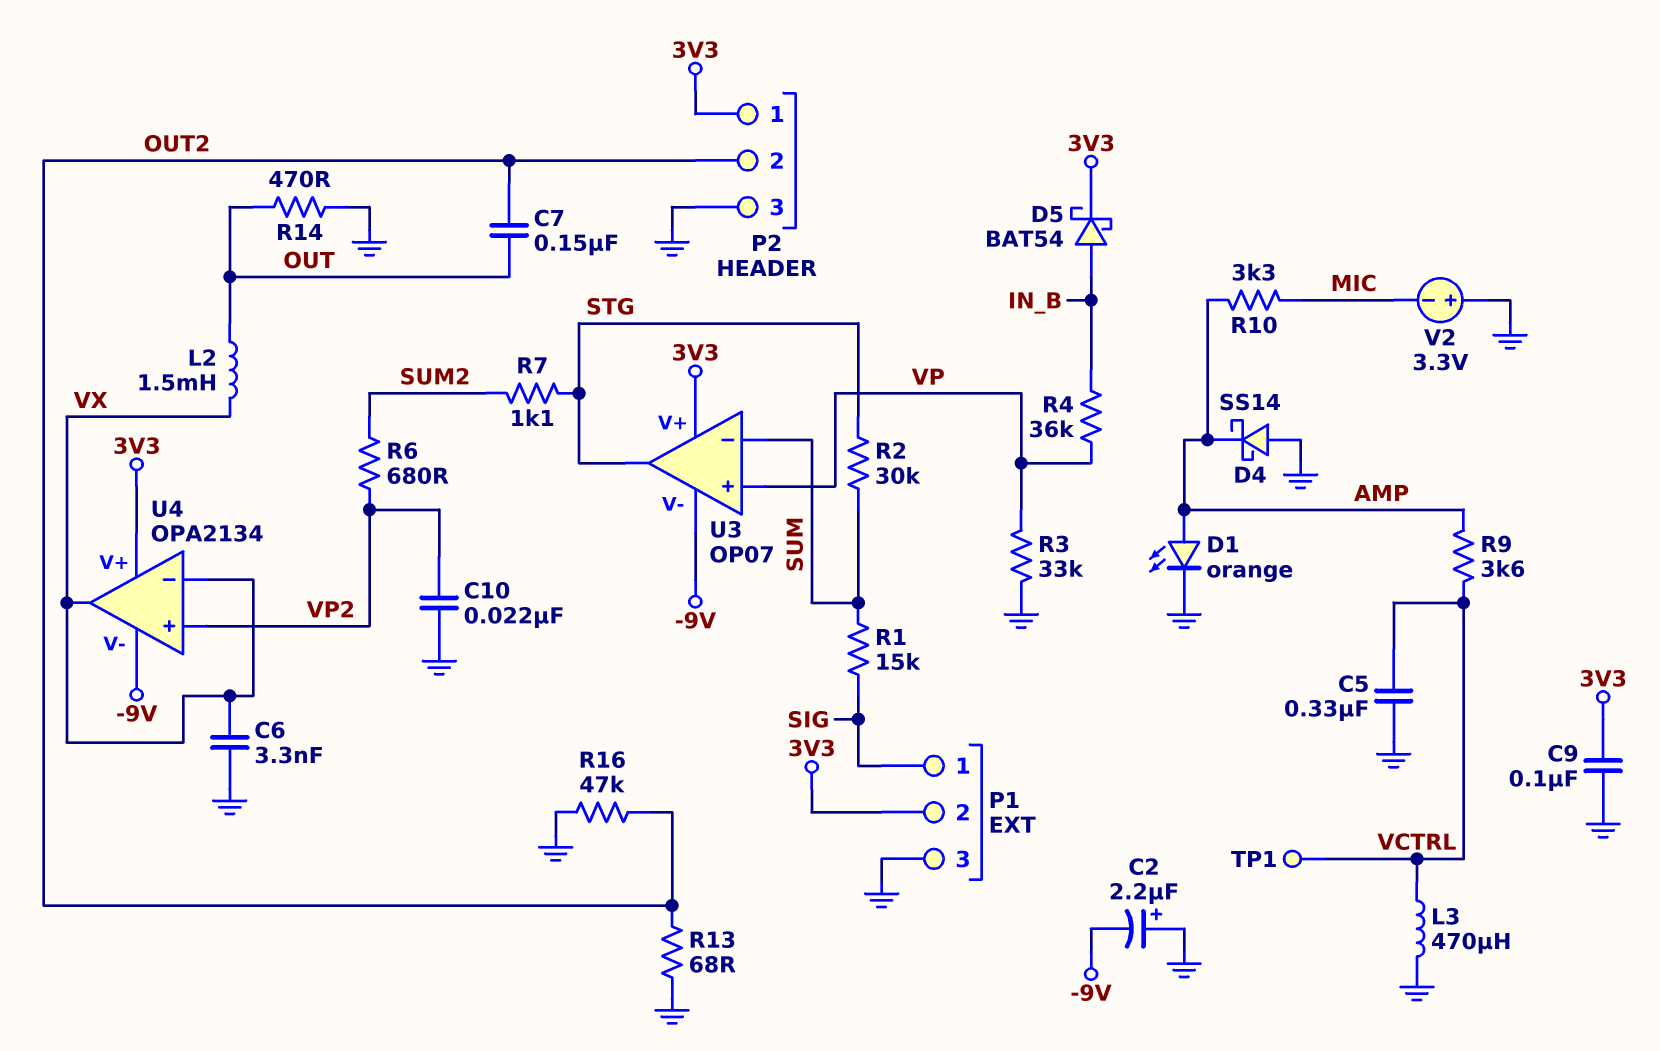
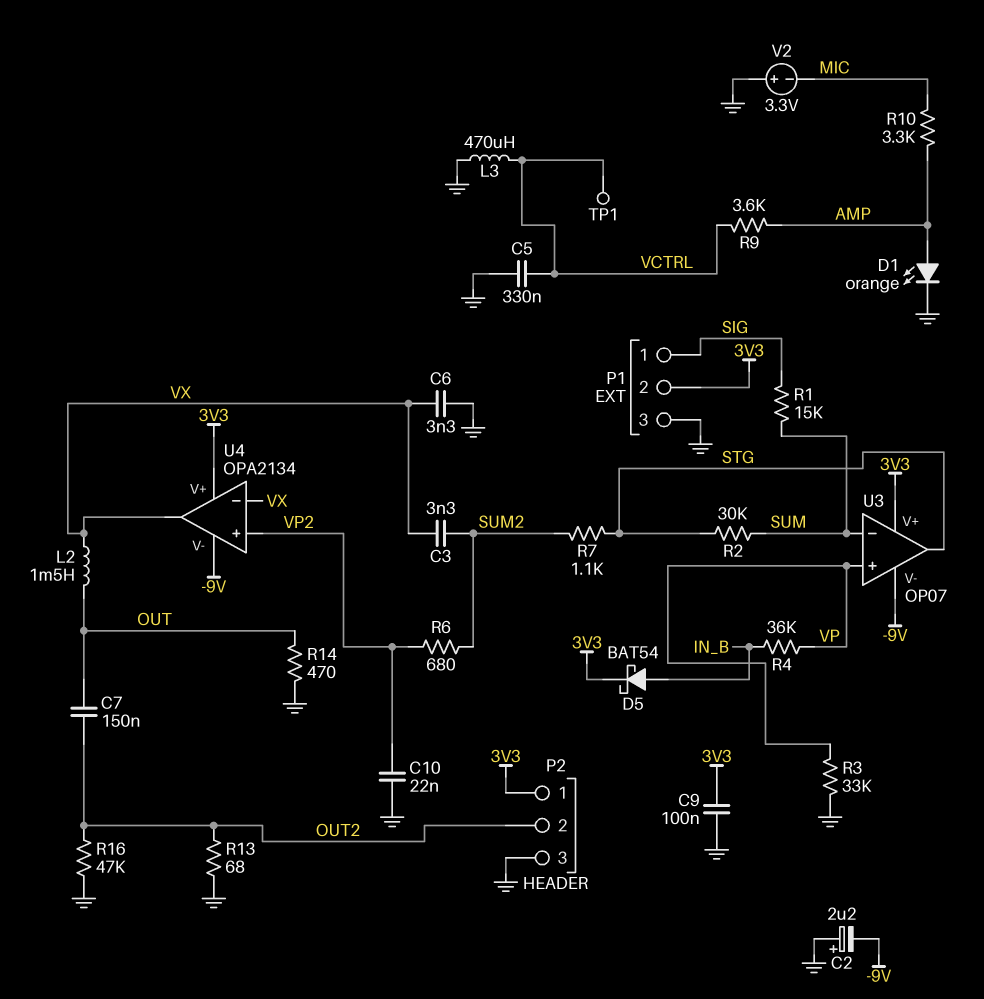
C3: none -> 3.3nF (SUM2, VX)
D4: schottky SS14 (A GND, K AMP) -> none

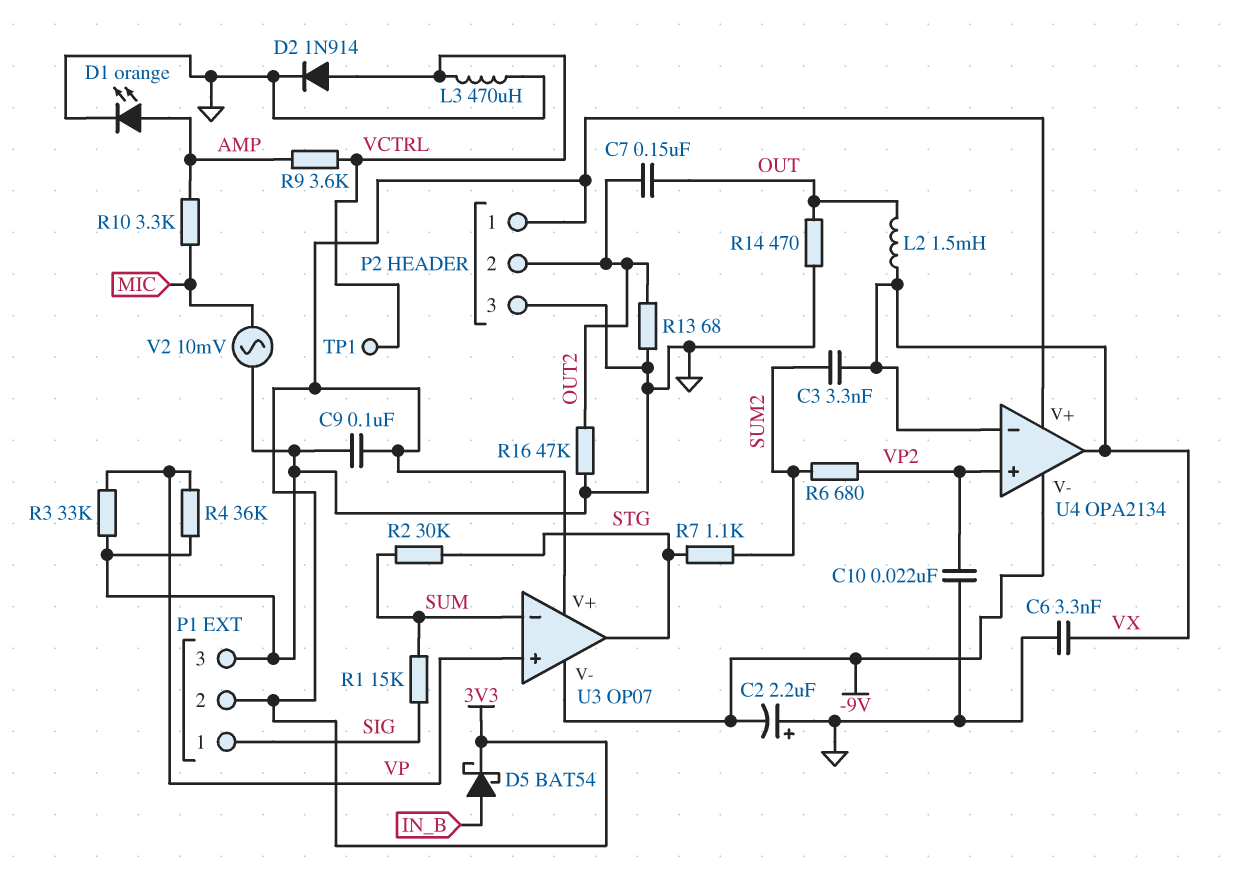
C5: 330nF (GND, VCTRL) -> none
D2: none -> diode 1N914 (A VCTRL, K GND)
R4: 36k (IN_B, VP) -> 36k (GND, VP)
V2: 3.3V (plus GND, minus MIC) -> AC 10mV (GND, MIC)

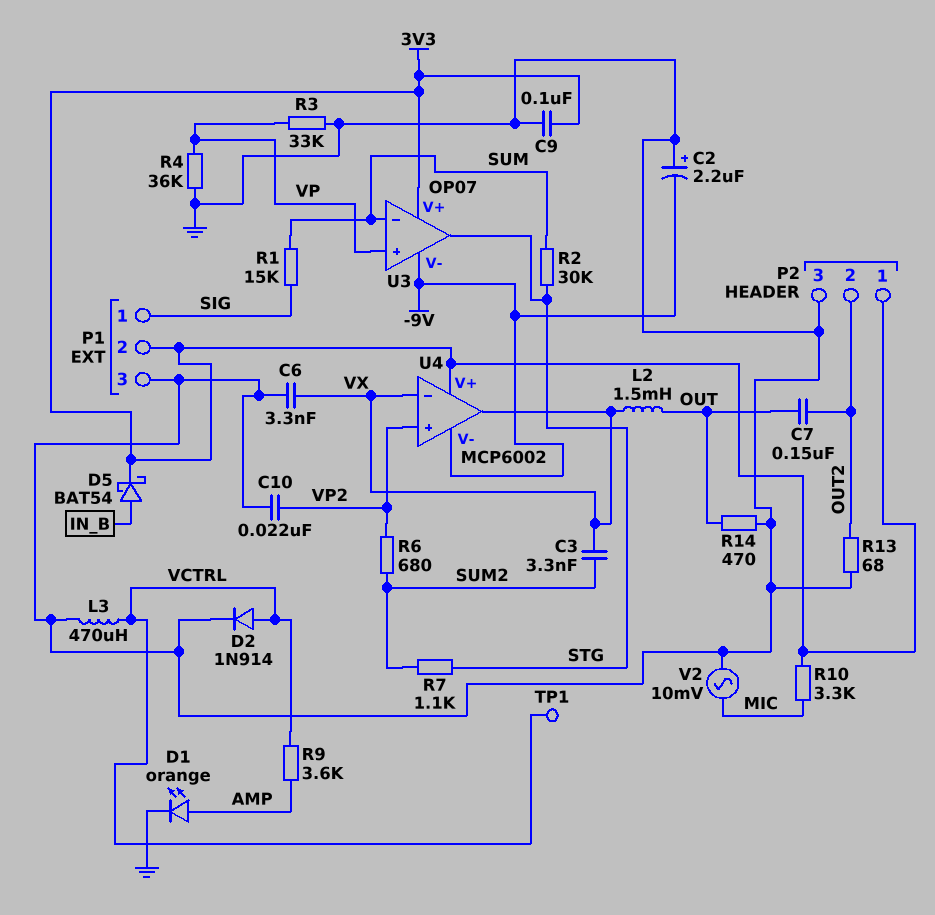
R10: 3.3k (AMP, MIC) -> 3.3k (3V3, MIC)
R16: 47k (GND, OUT2) -> none
U4: OPA2134 -> MCP6002

